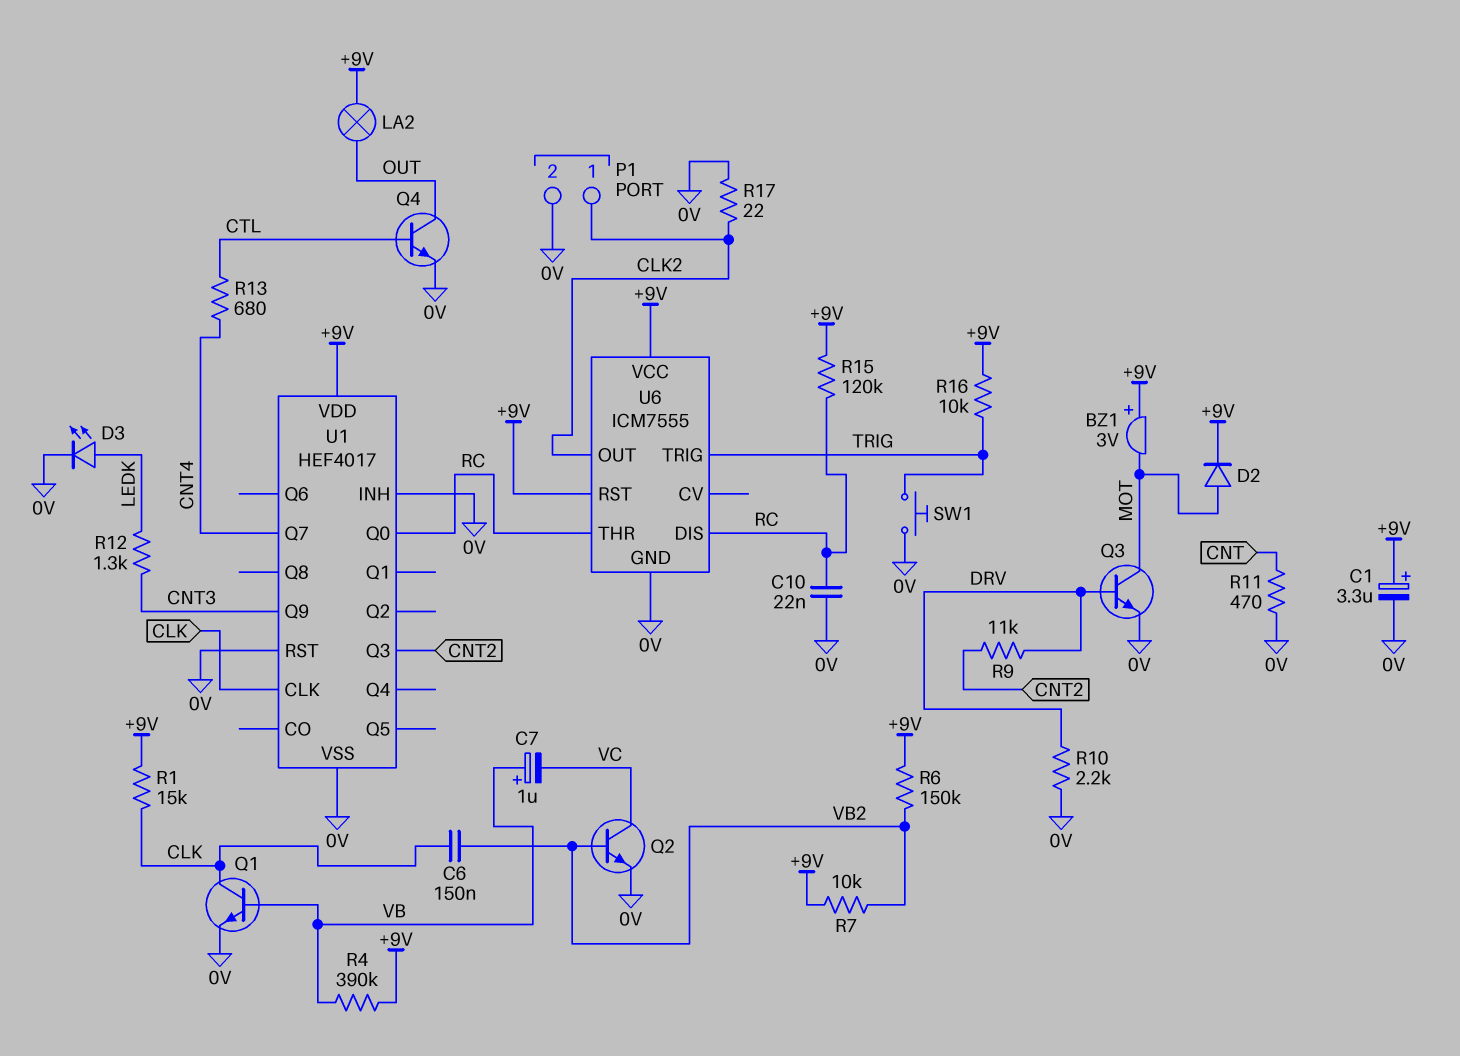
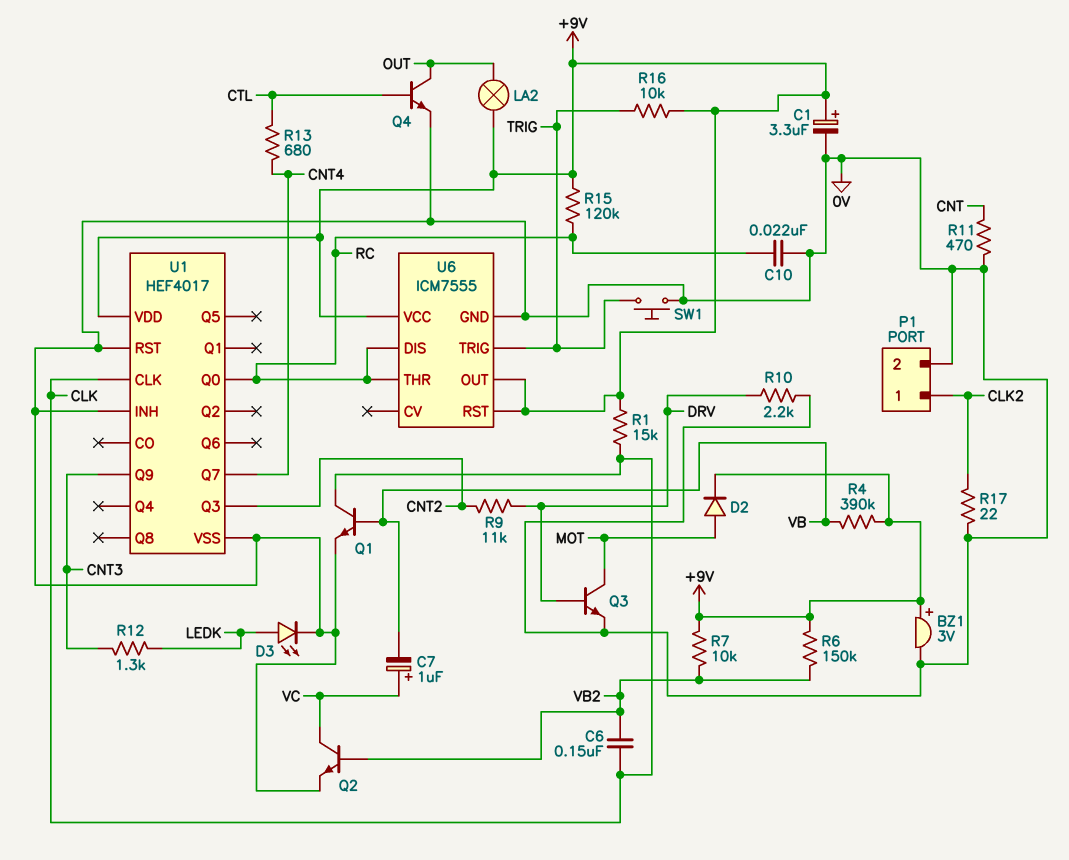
BZ1: buzzer 3V (plus +9V, minus MOT) -> buzzer 3V (plus +9V, minus 0V)
C7: 1uF (plus VB, minus VC) -> 1uF (plus VC, minus VB)
U6 pin OUT: CLK2 -> +9V

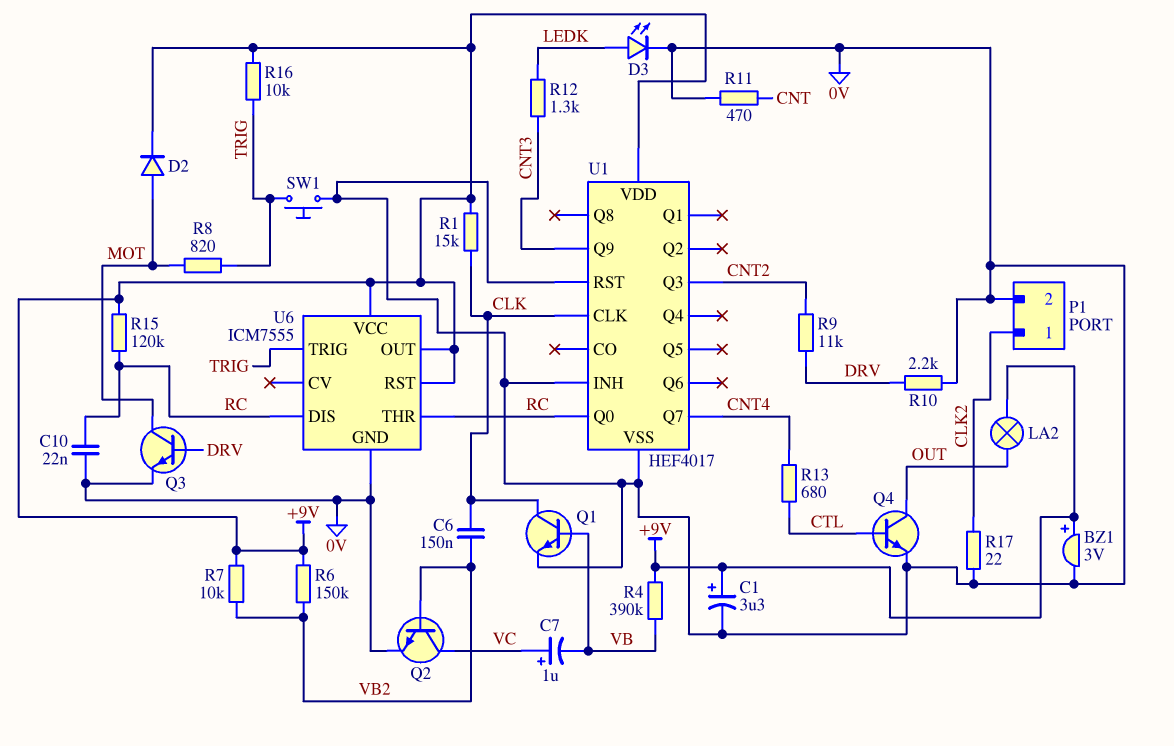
R8: none -> 820 (MOT, TRIG)

